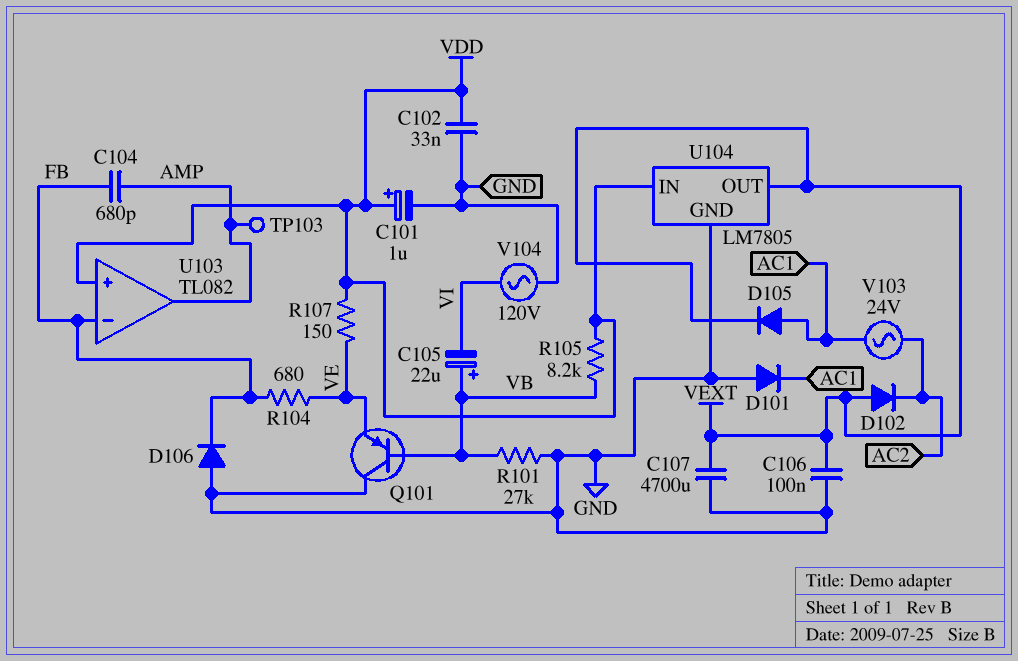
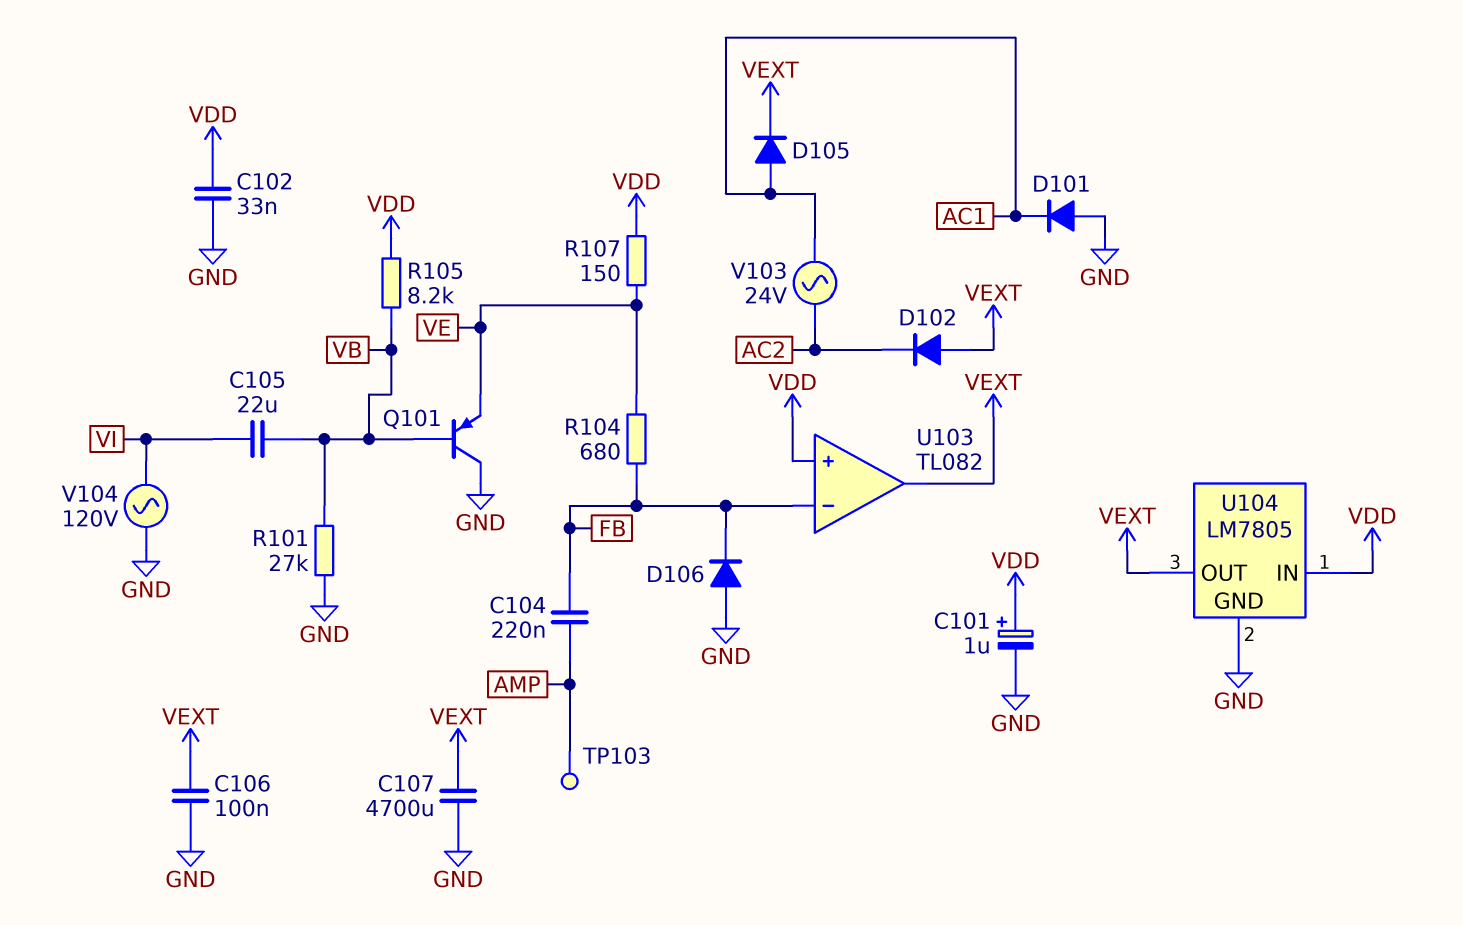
C104: 680pF (AMP, FB) -> 220nF (AMP, FB)
C105: 22uF (plus VB, minus VI) -> 22uF (VB, VI)
U103 pin out: AMP -> VEXT

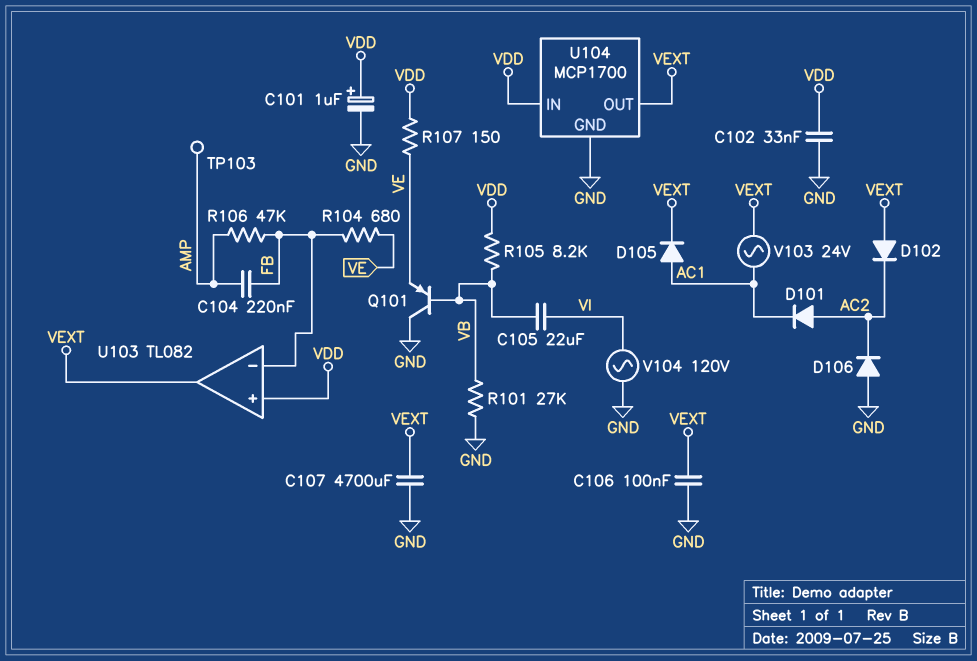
D101: diode (A GND, K AC1) -> diode (A AC2, K AC1)
D106: diode (A GND, K FB) -> diode (A GND, K AC2)
R106: none -> 47k (AMP, FB)
U104: LM7805 -> MCP1700
V103: AC 24V (AC1, AC2) -> AC 24V (AC1, VEXT)

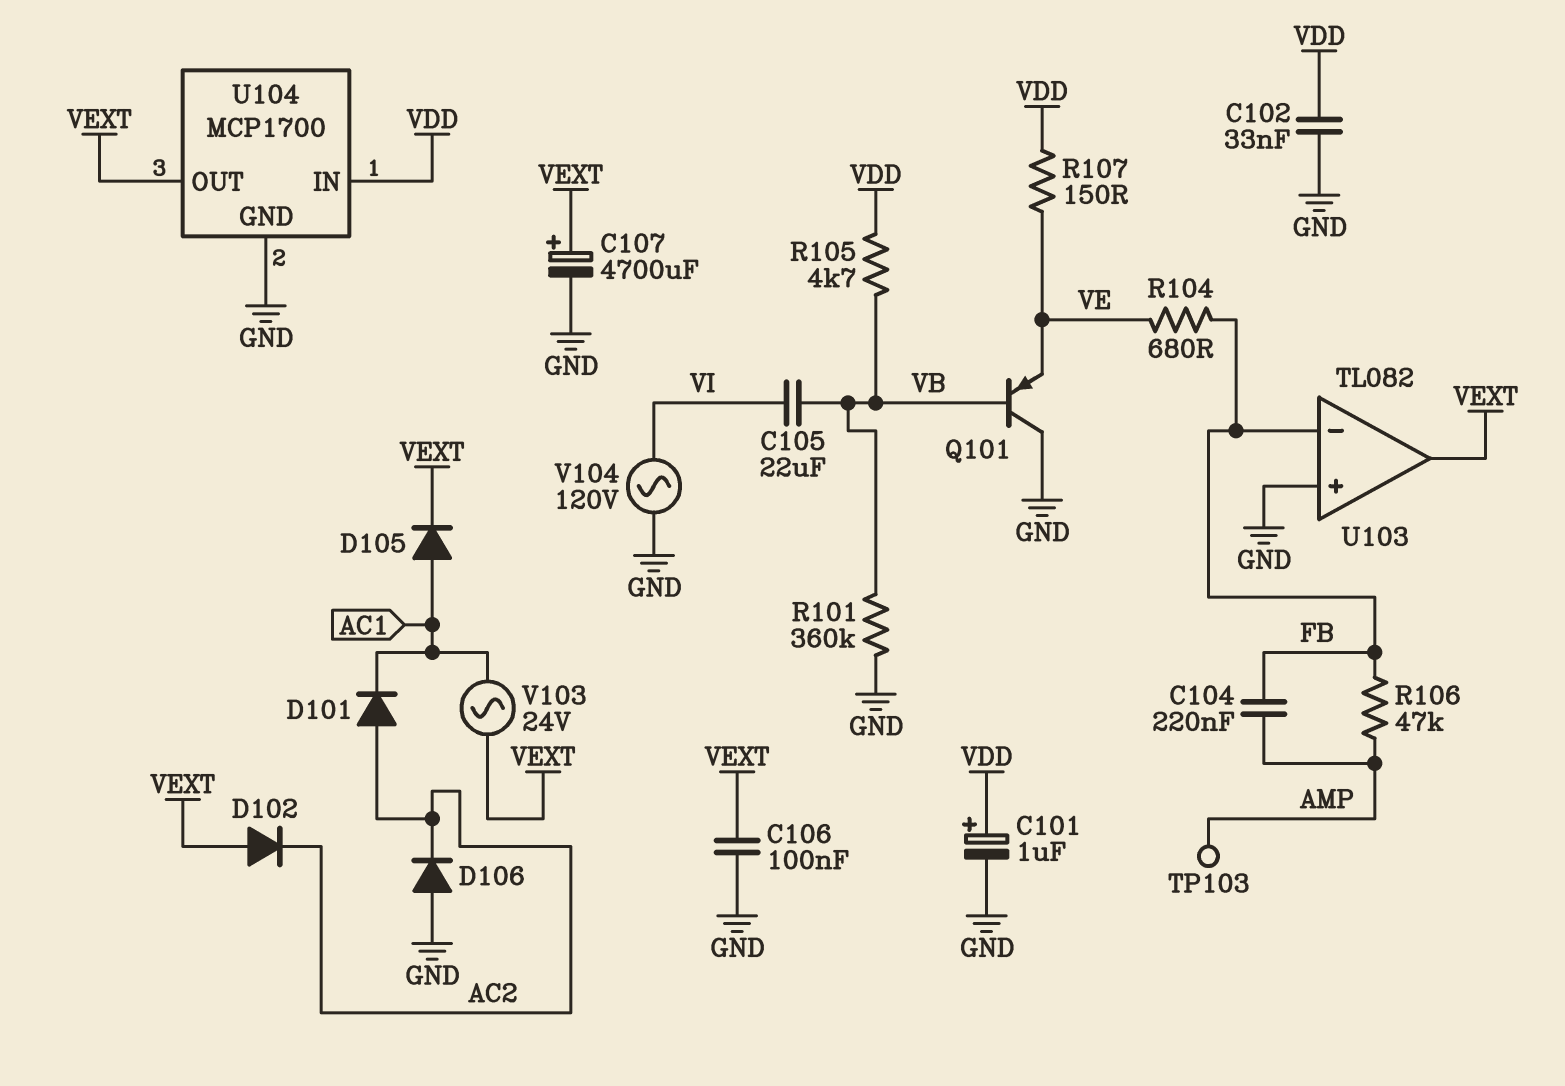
C107: 4700uF (GND, VEXT) -> 4700uF (plus VEXT, minus GND)
R101: 27k (GND, VB) -> 360k (GND, VB)
R105: 8.2k (VB, VDD) -> 4.7k (VB, VDD)
U103 pin in+: VDD -> GND

